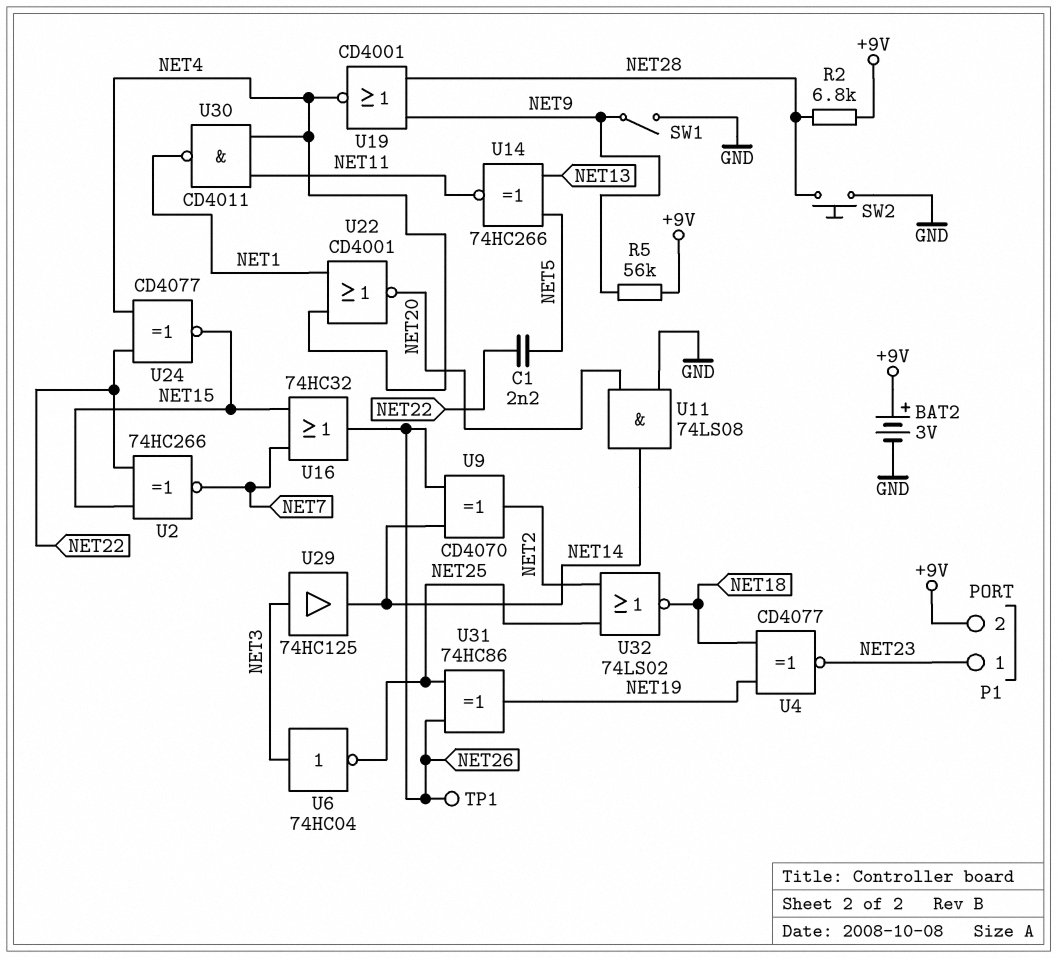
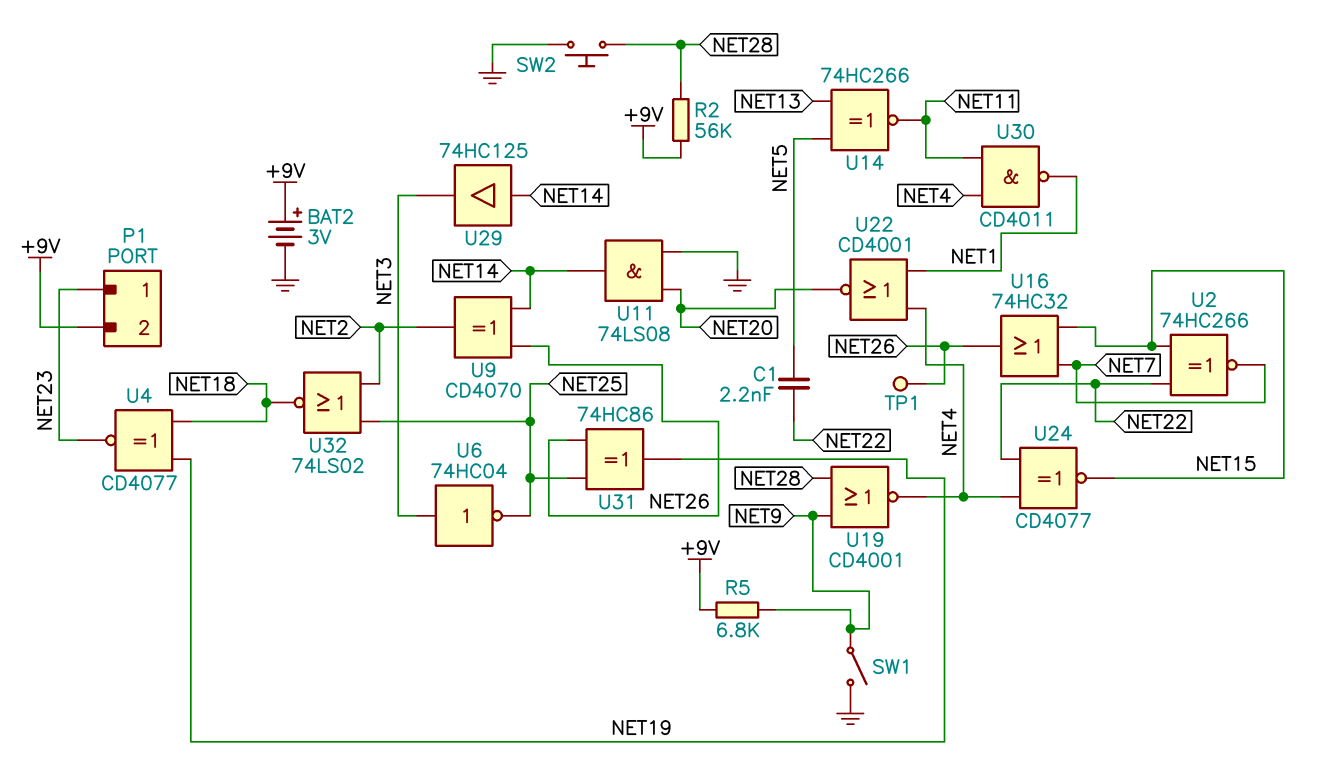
R2: 6.8k (+9V, NET28) -> 56k (+9V, NET28)
R5: 56k (+9V, NET9) -> 6.8k (+9V, NET9)
U29: buffer 74HC125 (in NET3, out NET14) -> buffer 74HC125 (in NET14, out NET3)

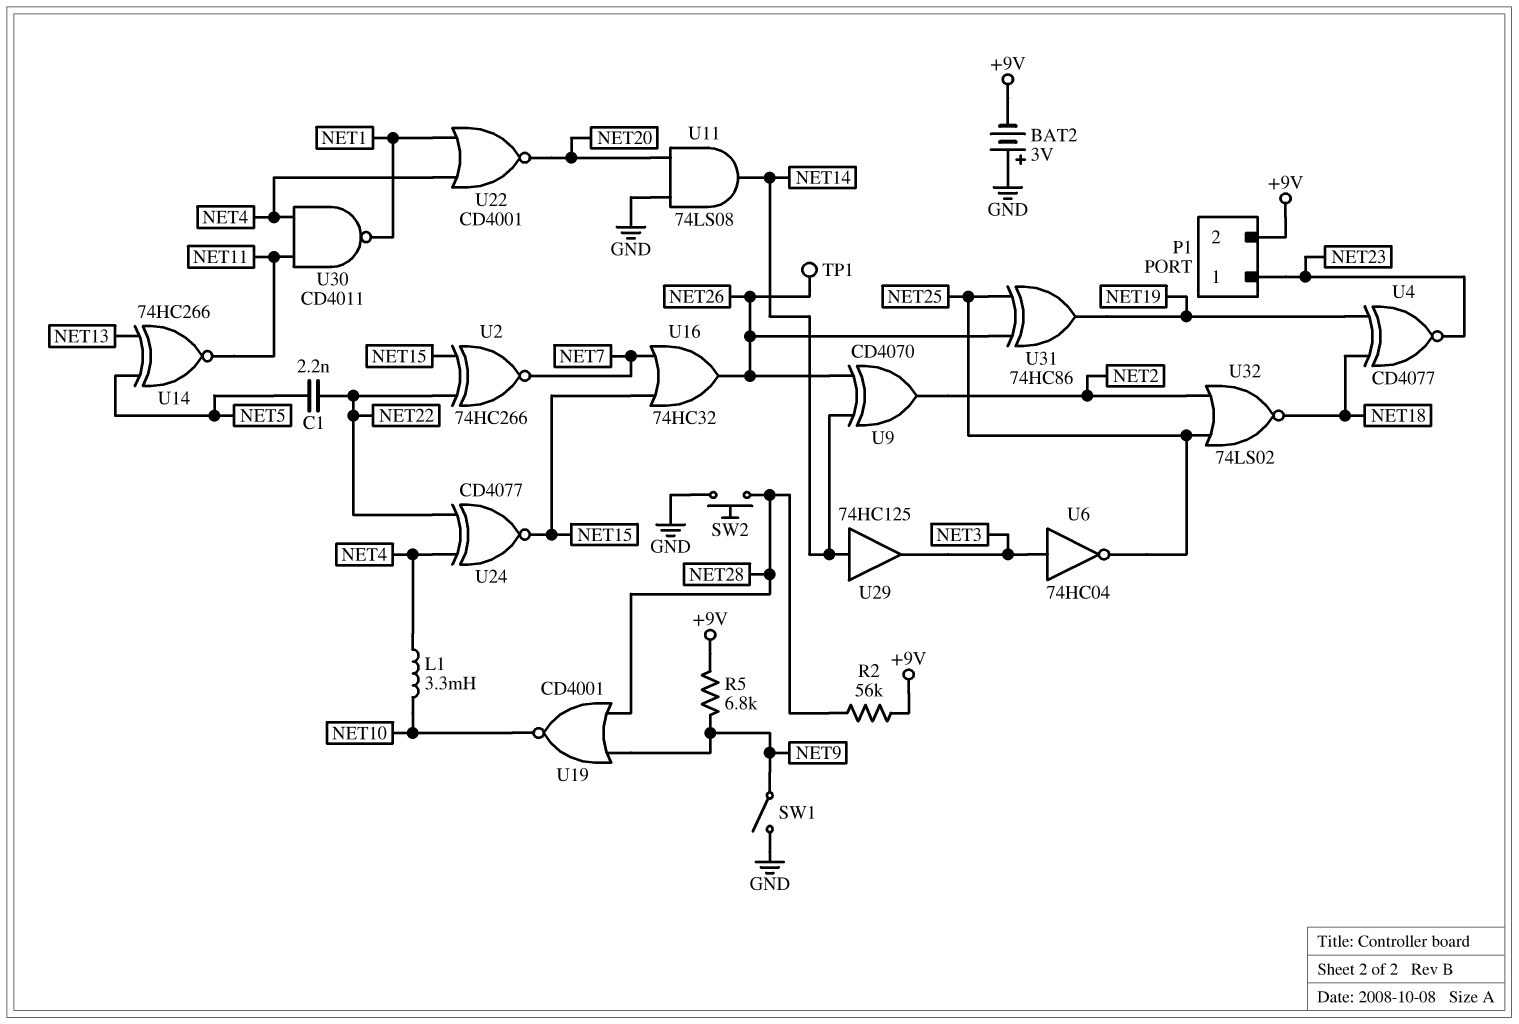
BAT2: 3V (plus +9V, minus GND) -> 3V (plus GND, minus +9V)
L1: none -> 3.3mH (NET4, NET10)
U19: NOR CD4001 (in NET9, in NET28, out NET4) -> NOR CD4001 (in NET9, in NET28, out NET10)

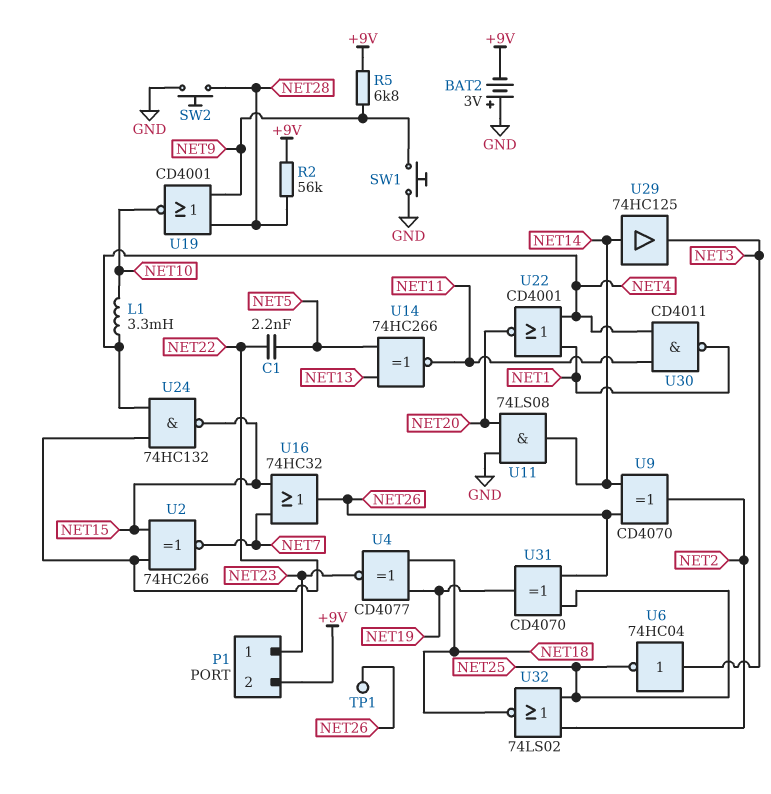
SW1: switch (GND, NET9) -> button (GND, NET9)
U24: XNOR CD4077 (in NET4, in NET22, out NET15) -> NAND 74HC132 (in NET4, in NET22, out NET15)
U31: XOR 74HC86 (in NET25, in NET26, out NET19) -> XOR CD4070 (in NET25, in NET26, out NET19)

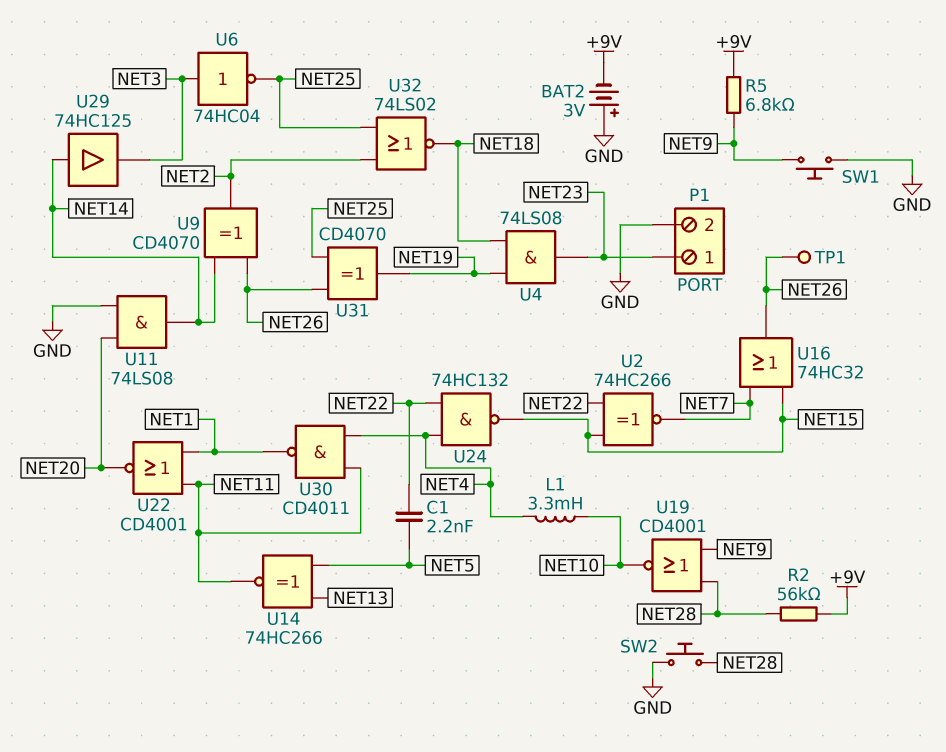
P1 pin 2: +9V -> GND
U4: XNOR CD4077 (in NET18, in NET19, out NET23) -> AND 74LS08 (in NET18, in NET19, out NET23)
U22: NOR CD4001 (in NET1, in NET4, out NET20) -> NOR CD4001 (in NET1, in NET11, out NET20)

